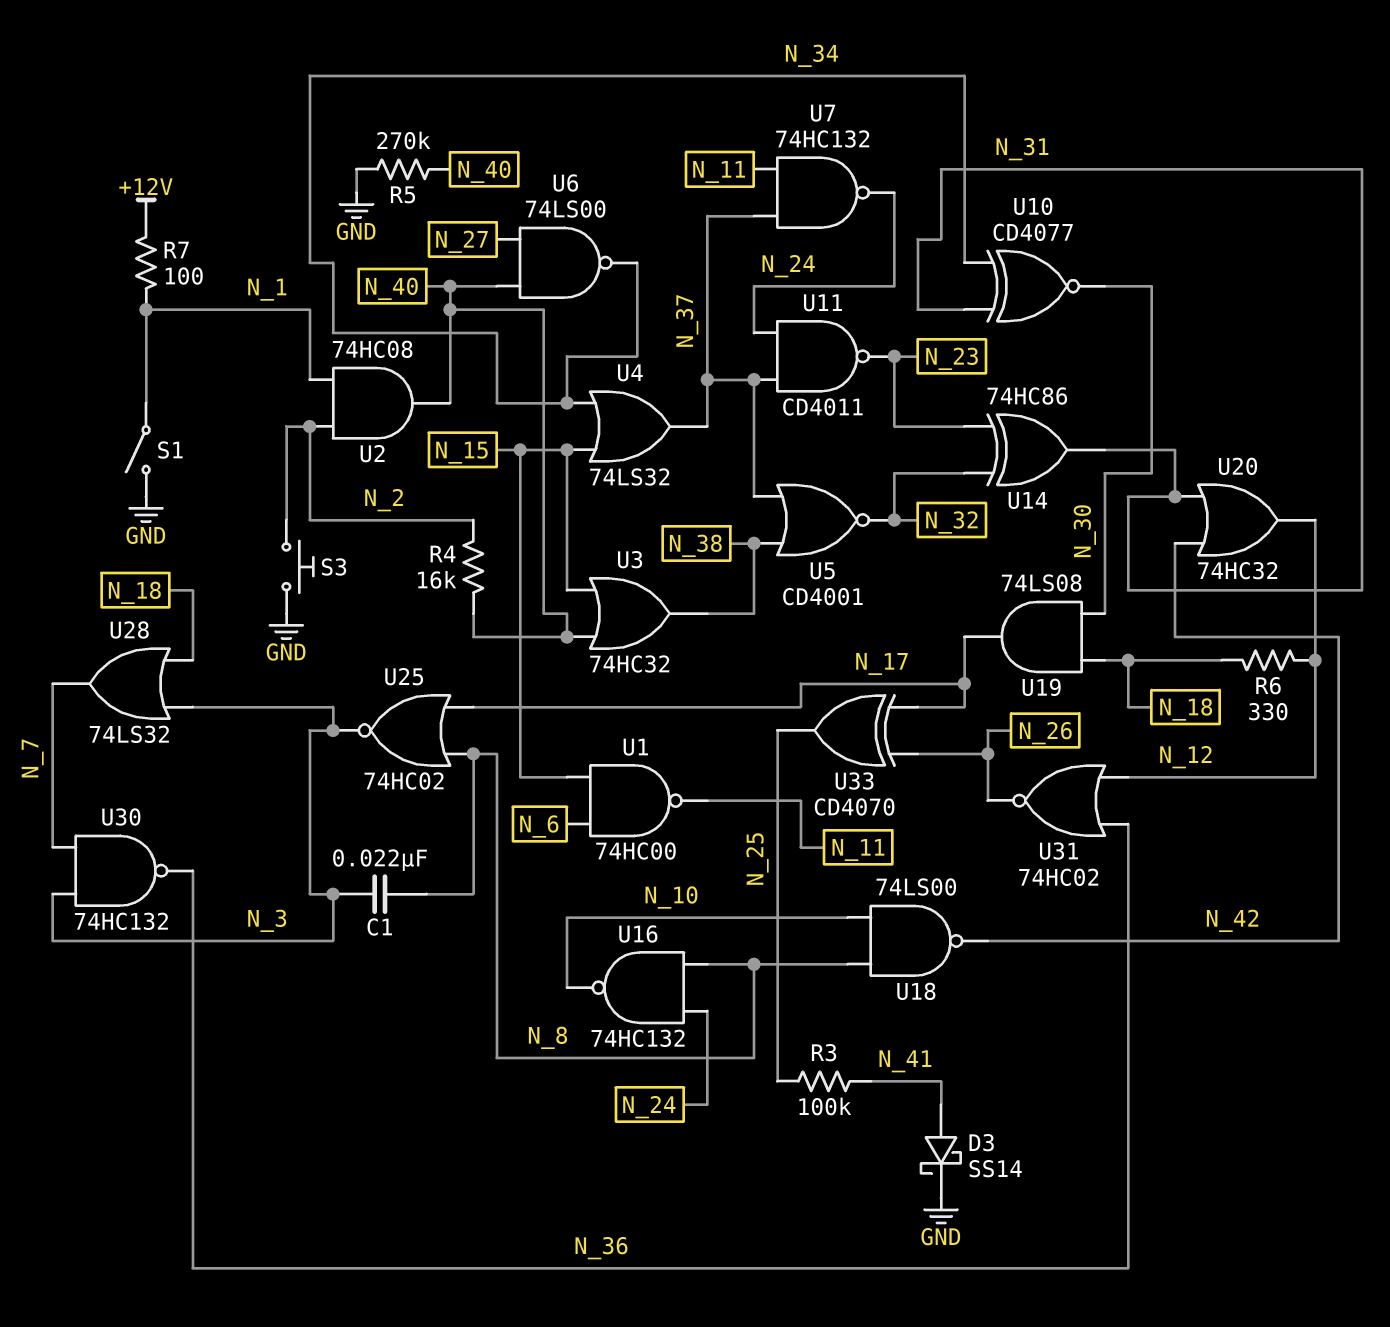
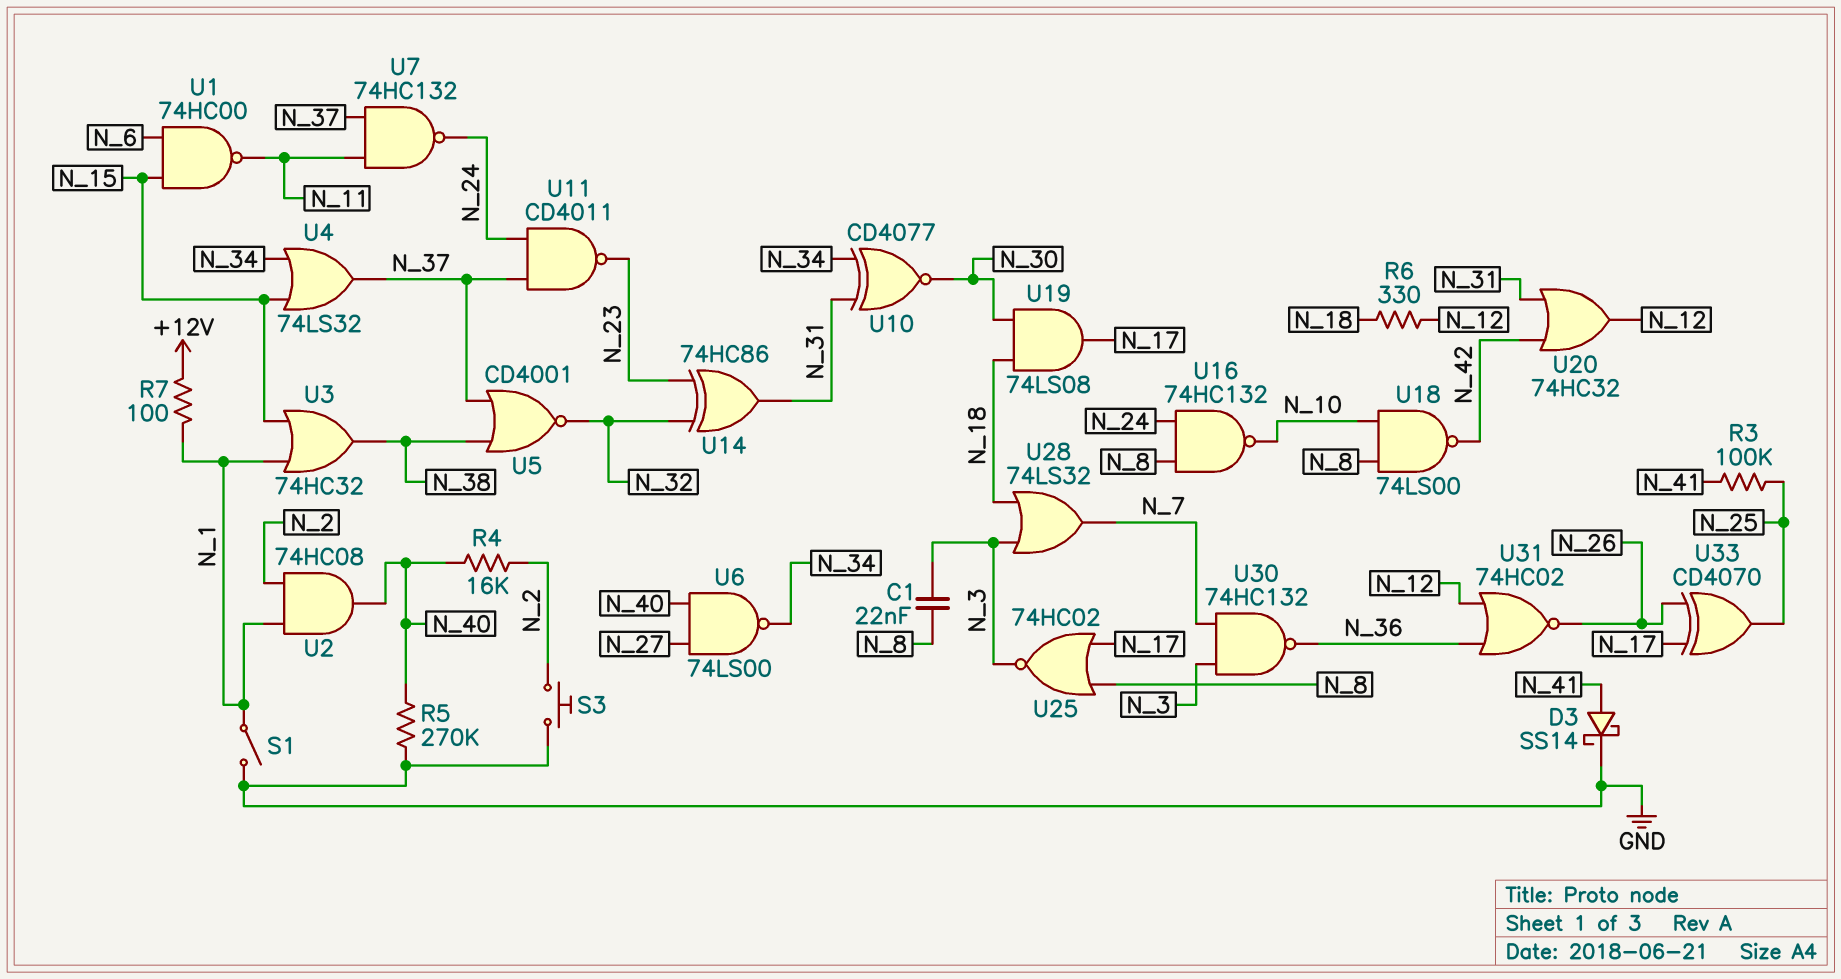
U3: OR 74HC32 (in N_15, in N_40, out N_38) -> OR 74HC32 (in N_1, in N_15, out N_38)

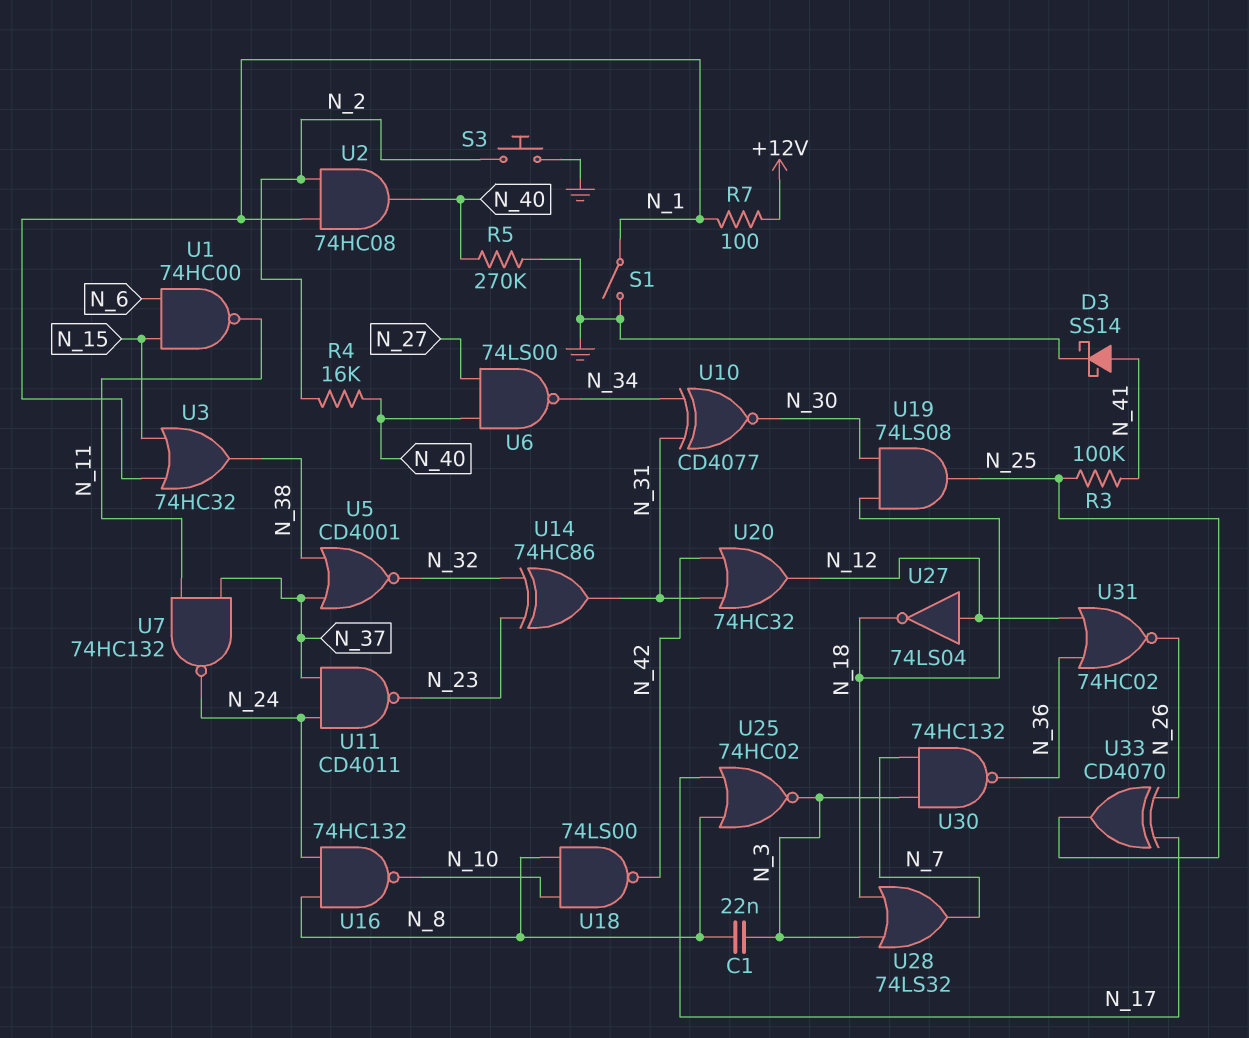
R6: 330 (N_12, N_18) -> none
U4: OR 74LS32 (in N_15, in N_34, out N_37) -> none
U19: AND 74LS08 (in N_18, in N_30, out N_17) -> AND 74LS08 (in N_18, in N_30, out N_25)
U27: none -> NOT 74LS04 (in N_12, out N_18)

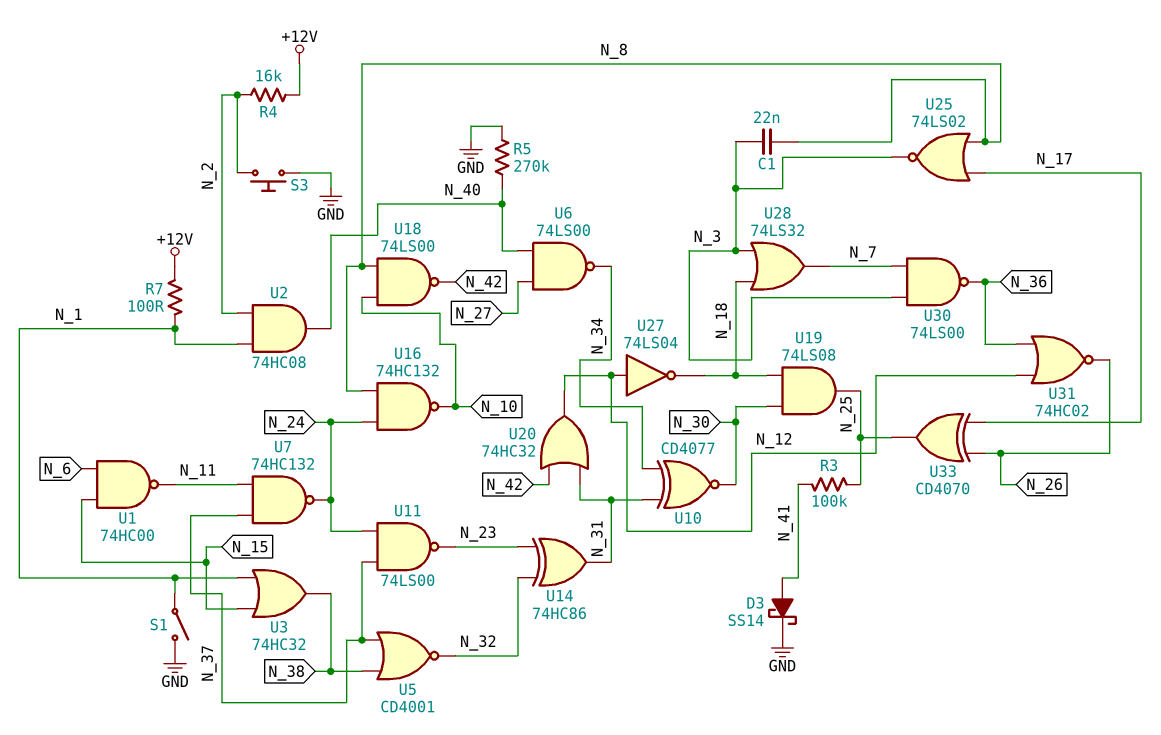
R4: 16k (N_2, N_40) -> 16k (+12V, N_2)
U11: NAND CD4011 (in N_24, in N_37, out N_23) -> NAND 74LS00 (in N_24, in N_37, out N_23)
U25: NOR 74HC02 (in N_8, in N_17, out N_3) -> NOR 74LS02 (in N_8, in N_17, out N_3)
U30: NAND 74HC132 (in N_3, in N_7, out N_36) -> NAND 74LS00 (in N_3, in N_7, out N_36)

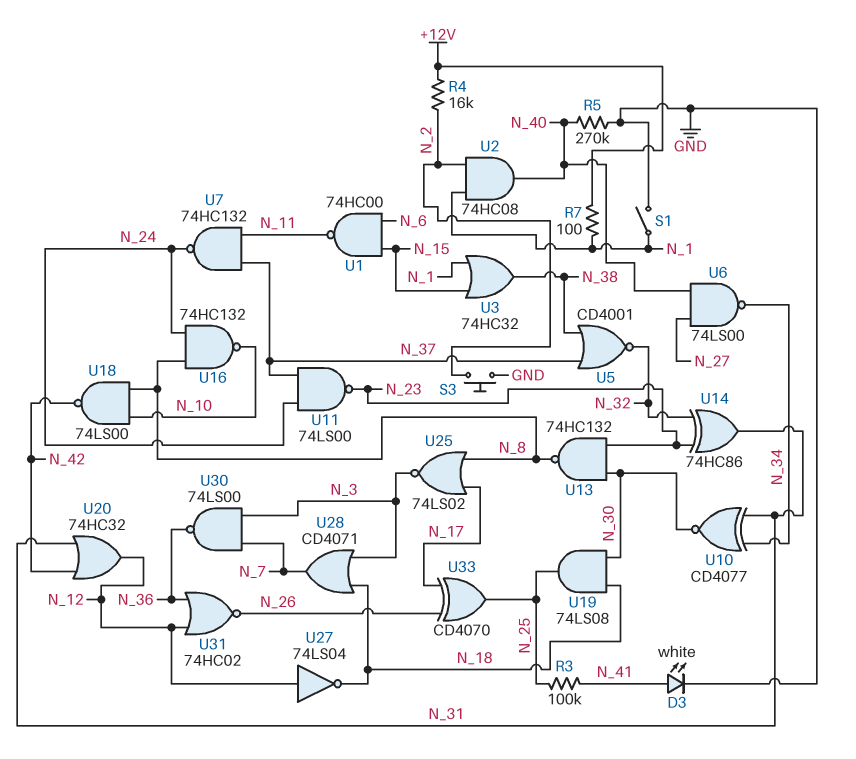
C1: 22nF (N_3, N_8) -> none
D3: schottky SS14 (A N_41, K GND) -> LED white (A N_41, K GND)
U13: none -> NAND 74HC132 (in N_23, in N_30, out N_8)
U28: OR 74LS32 (in N_3, in N_18, out N_7) -> OR CD4071 (in N_3, in N_18, out N_7)

